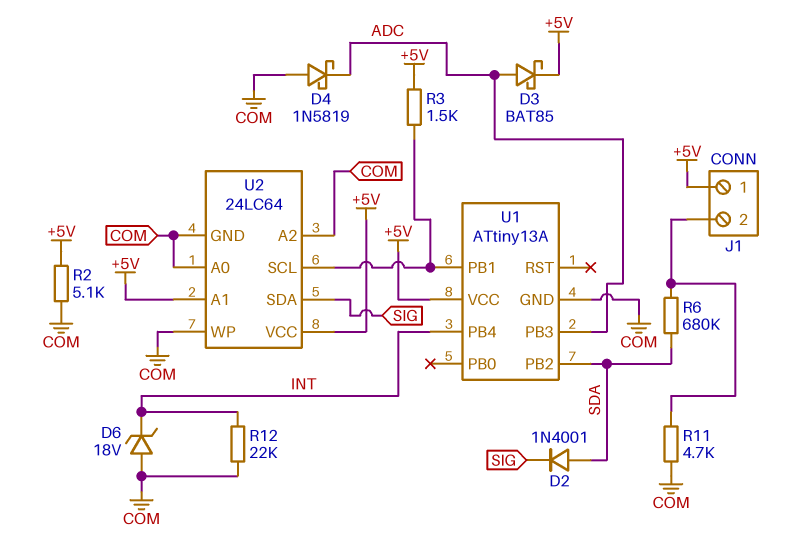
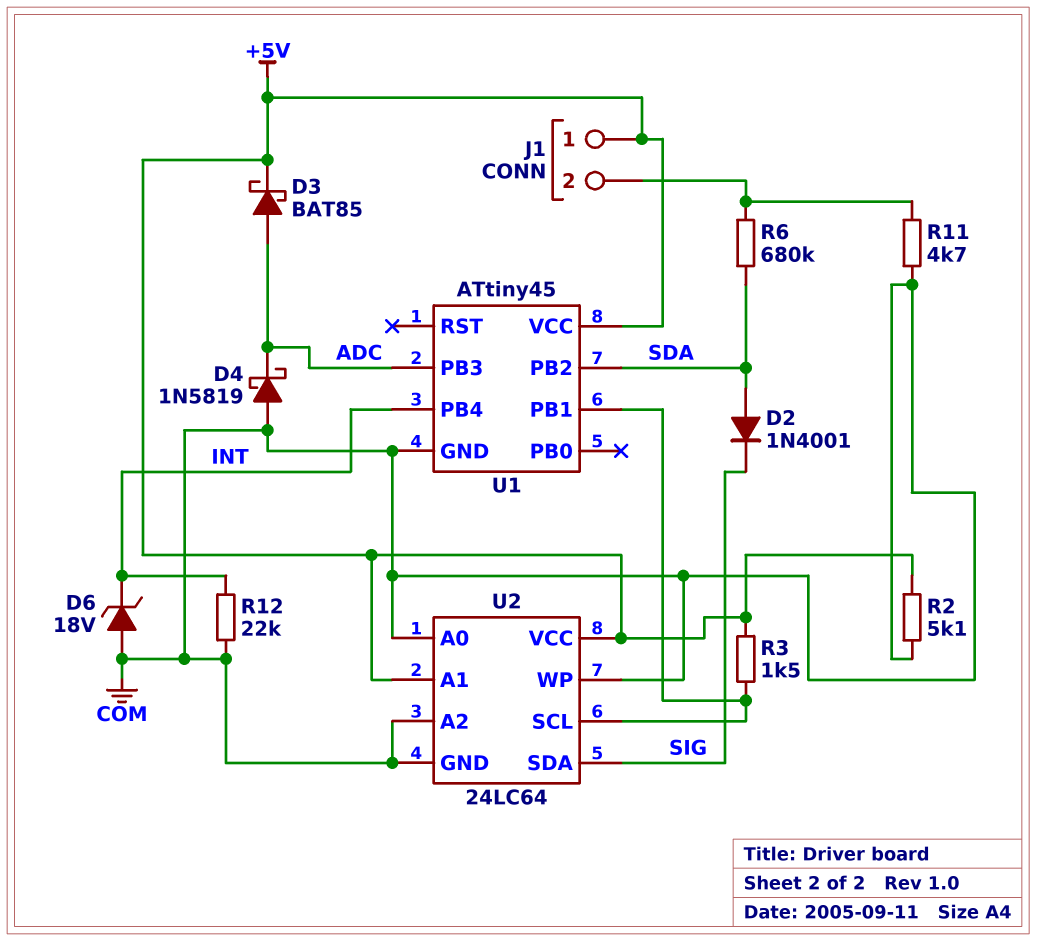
U1: ATtiny13A -> ATtiny45

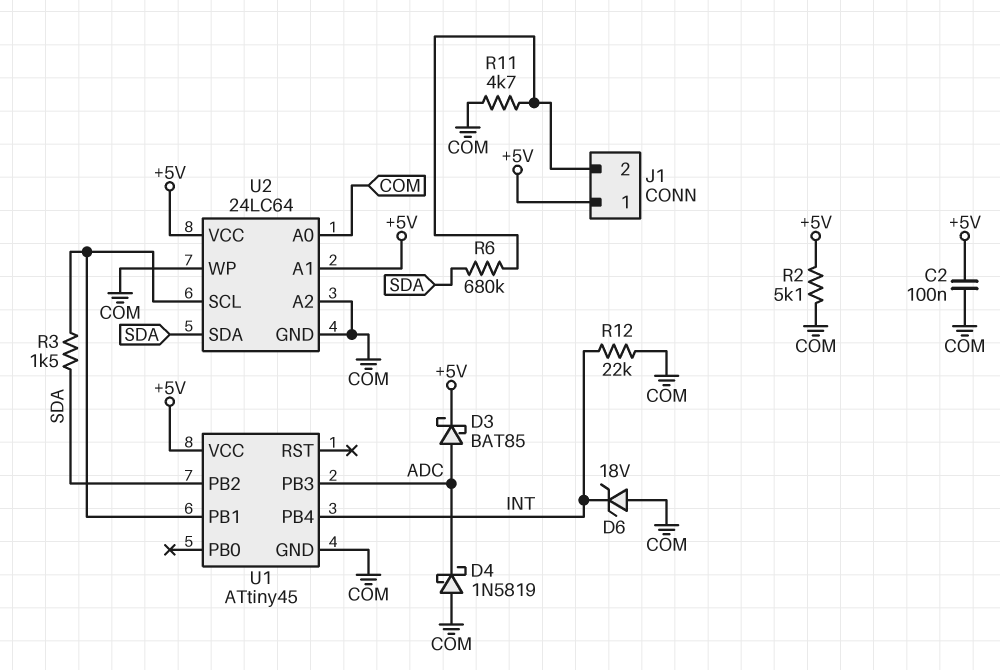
C2: none -> 100nF (+5V, COM)
D2: diode 1N4001 (A SDA, K SIG) -> none
R3: 1.5k (+5V, U1/PB1) -> 1.5k (SDA, U1/PB1)
U2 pin SDA: SIG -> SDA

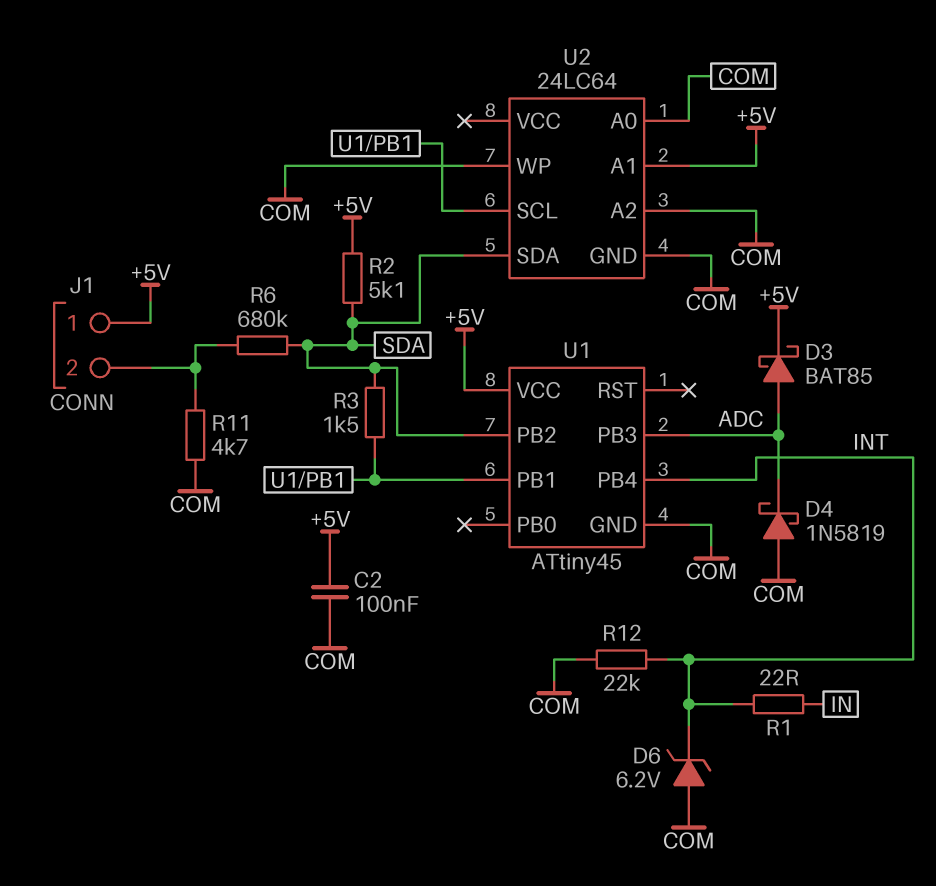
D6: zener 18V (A COM, K INT) -> zener 6.2V (A COM, K INT)
R1: none -> 22 (IN, INT)
R2: 5.1k (+5V, COM) -> 5.1k (+5V, SDA)
U2 pin VCC: +5V -> none

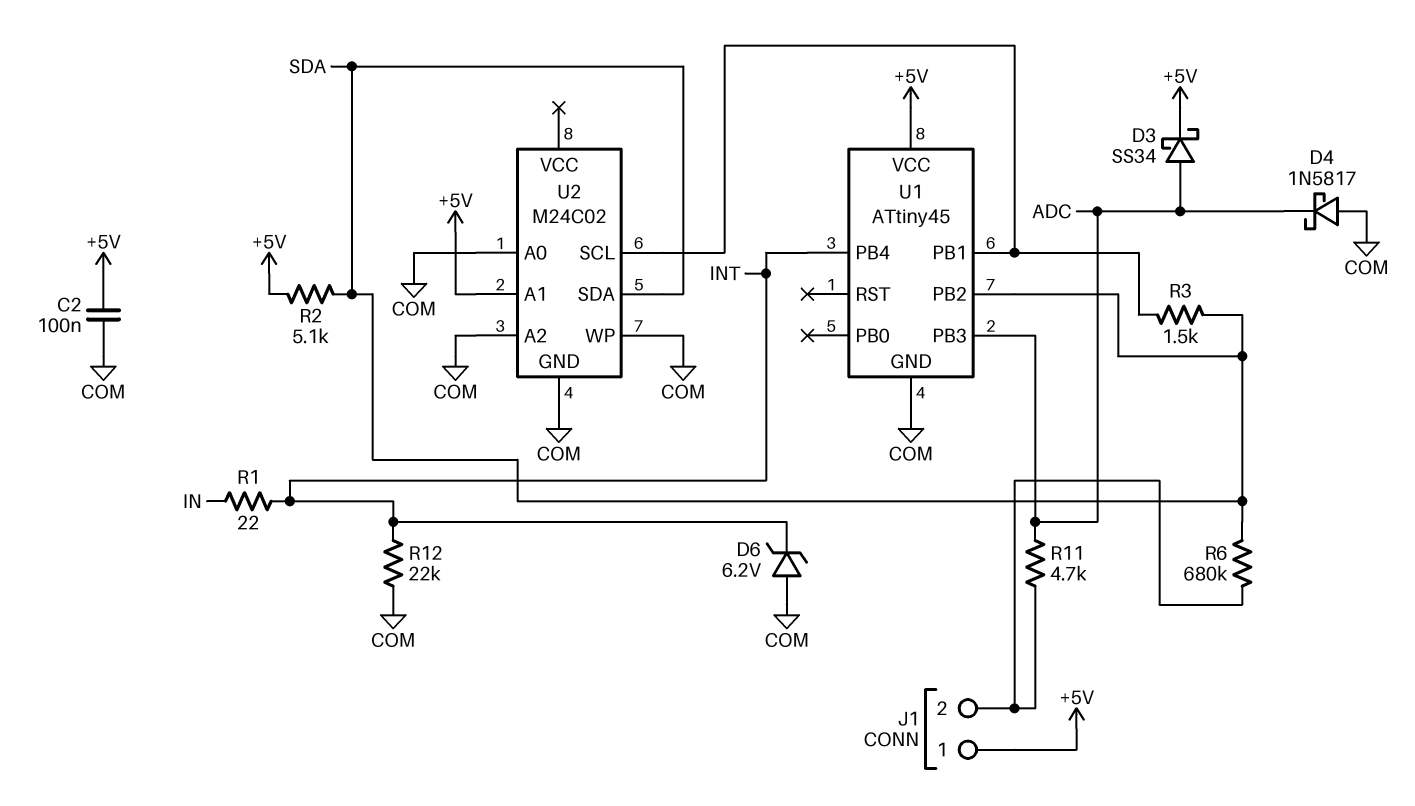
D3: schottky BAT85 (A ADC, K +5V) -> schottky SS34 (A ADC, K +5V)
D4: schottky 1N5819 (A COM, K ADC) -> schottky 1N5817 (A COM, K ADC)
R11: 4.7k (COM, J1/2) -> 4.7k (ADC, J1/2)
U2: 24LC64 -> M24C02

